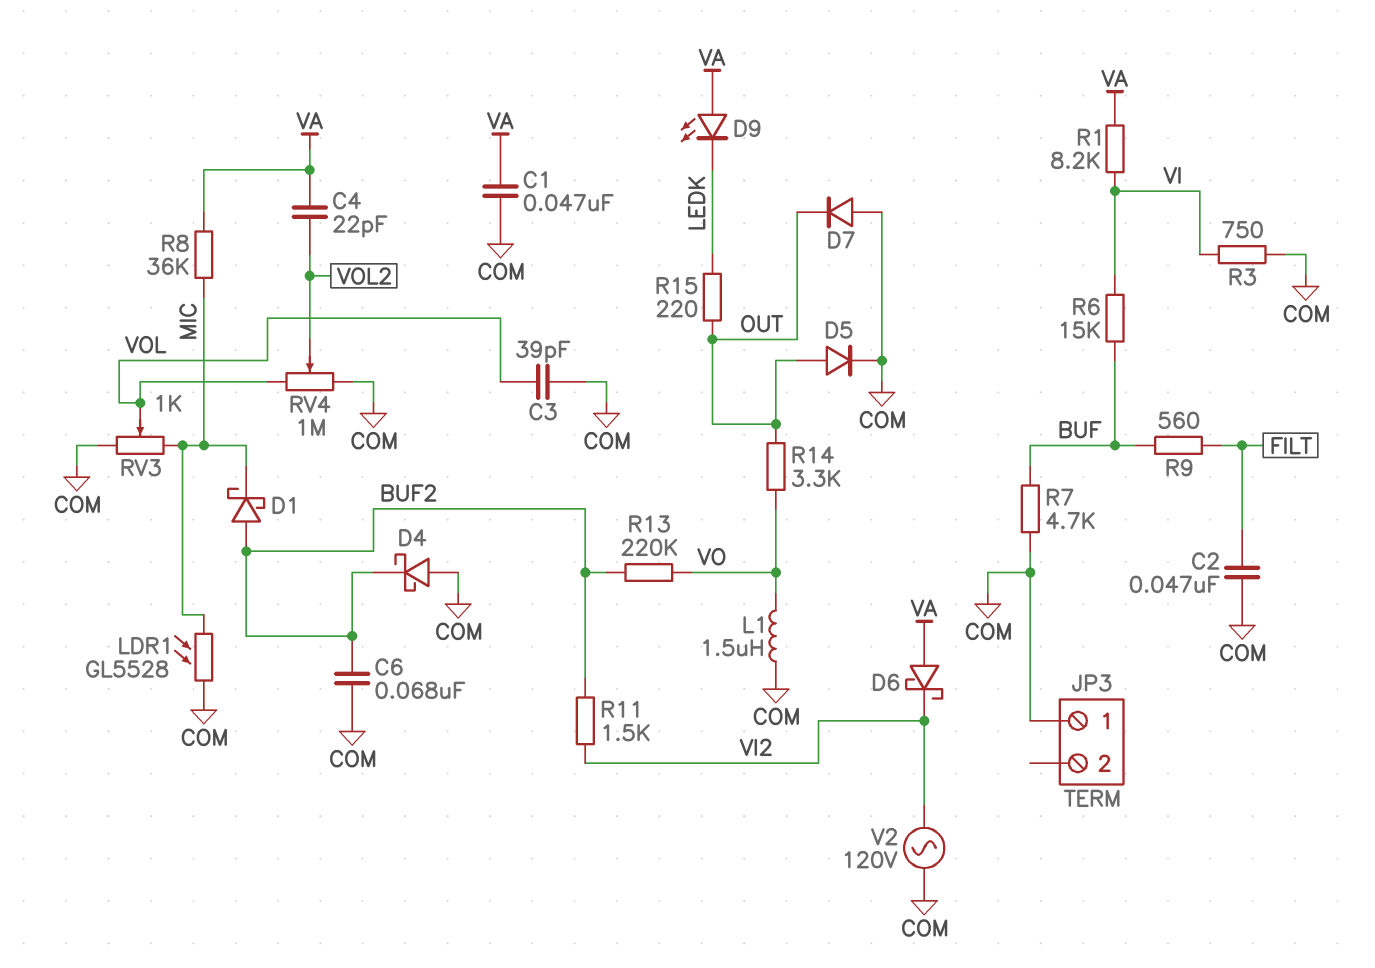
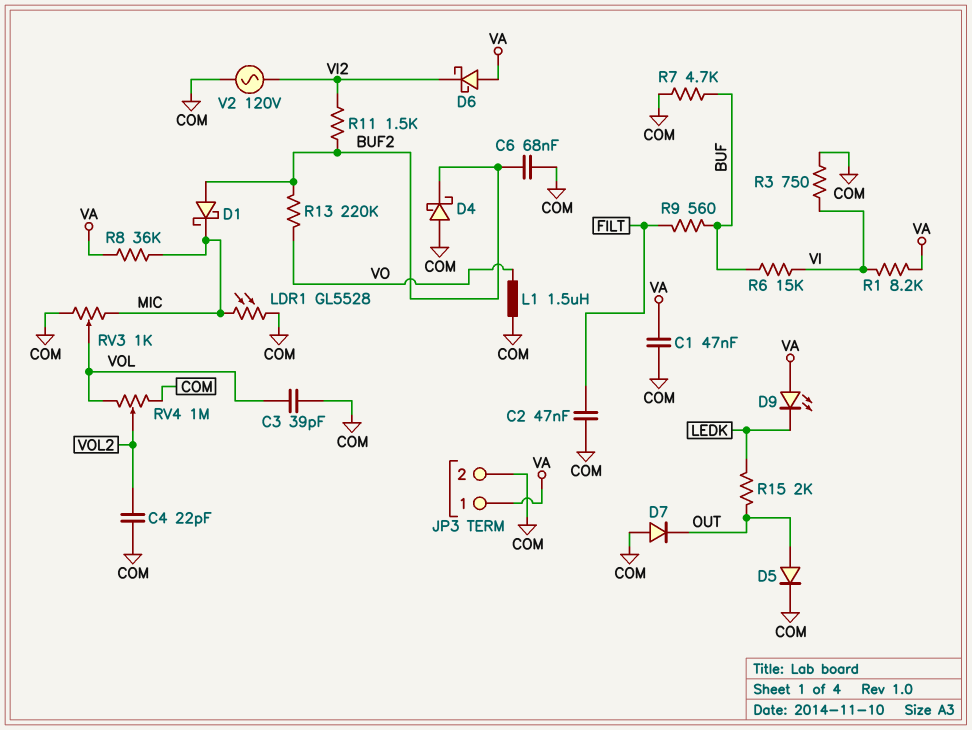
C4: 22pF (VA, VOL2) -> 22pF (COM, VOL2)
JP3 pin 1: COM -> VA
JP3 pin 2: none -> COM
R14: 3.3k (OUT, VO) -> none
R15: 220 (LEDK, OUT) -> 2k (LEDK, OUT)

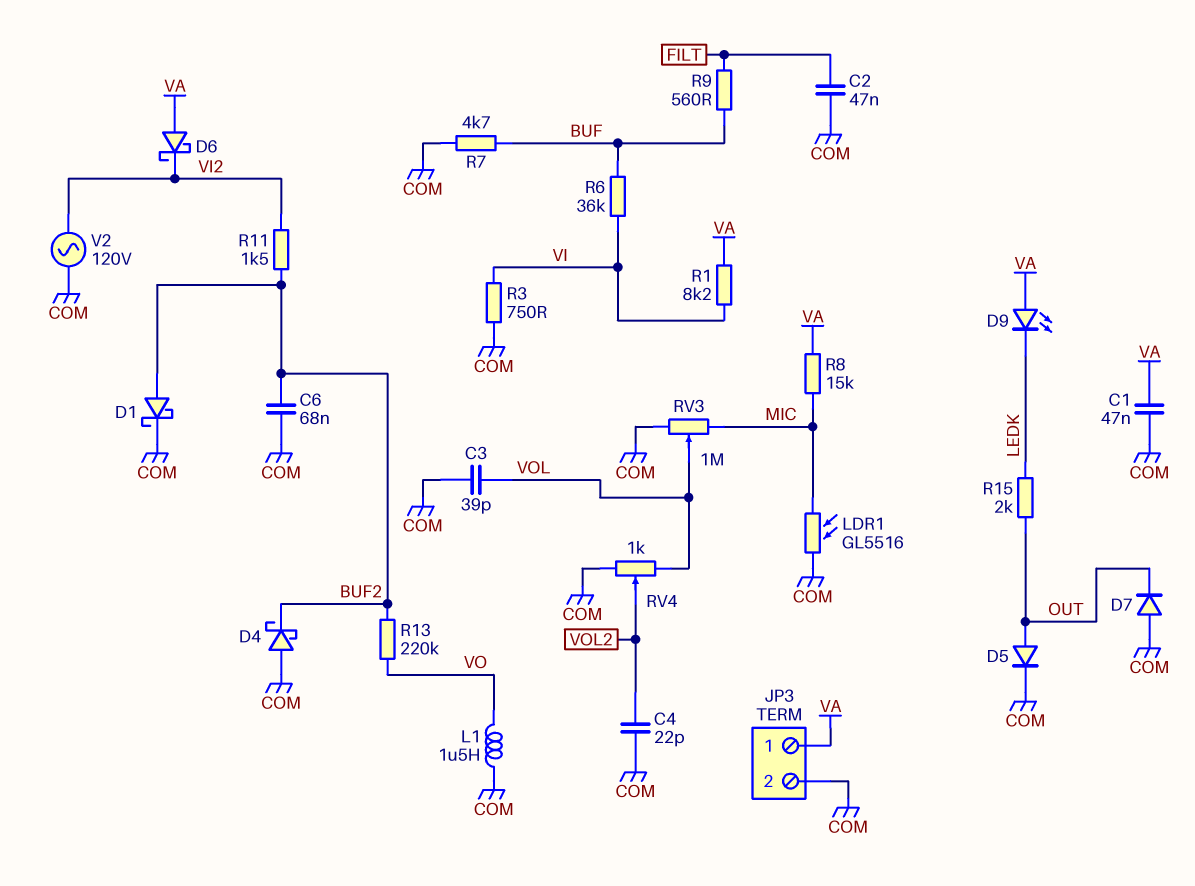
D1: schottky (A BUF2, K MIC) -> schottky (A BUF2, K COM)
LDR1: GL5528 (COM, MIC) -> GL5516 (COM, MIC)
R6: 15k (BUF, VI) -> 36k (BUF, VI)
R8: 36k (MIC, VA) -> 15k (MIC, VA)
RV3: 1k (COM, MIC, wiper VOL) -> 1M (COM, MIC, wiper VOL)
RV4: 1M (COM, VOL, wiper VOL2) -> 1k (COM, VOL, wiper VOL2)

